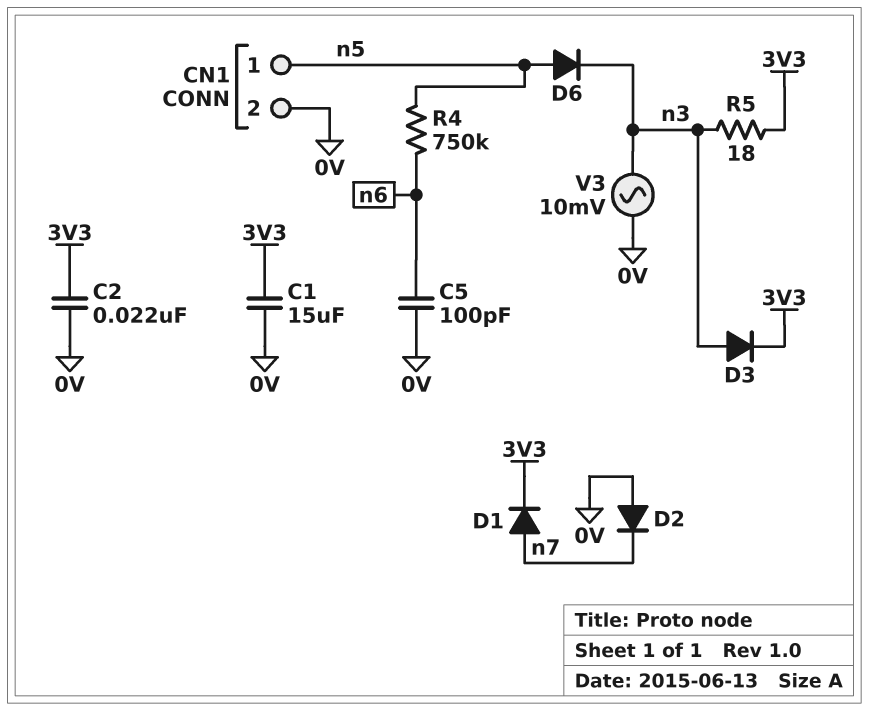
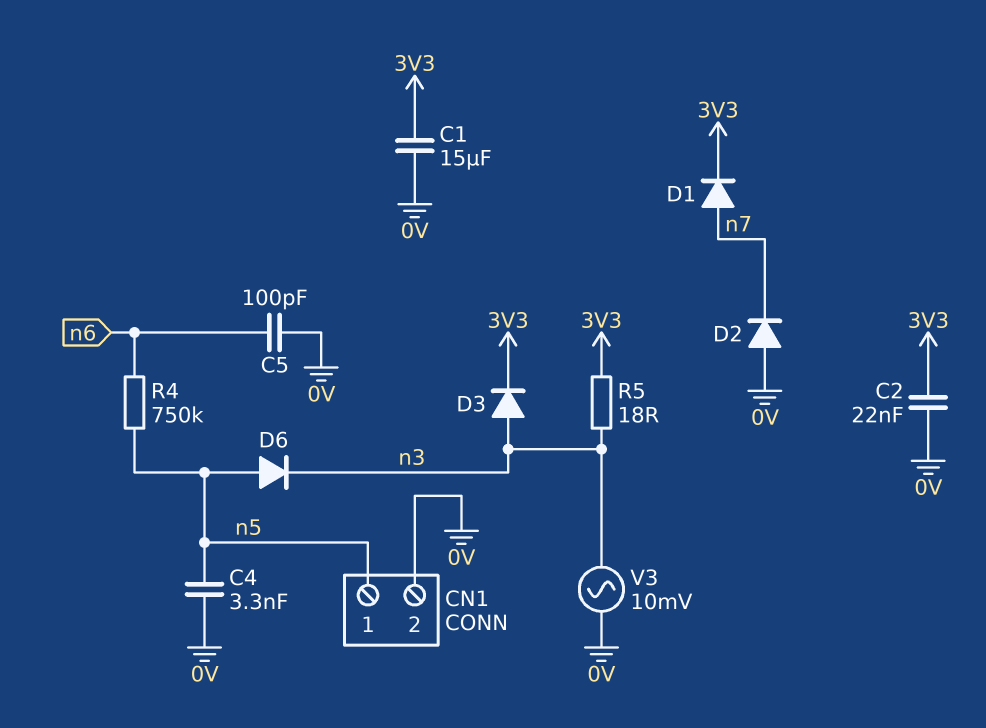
C4: none -> 3.3nF (0V, n5)

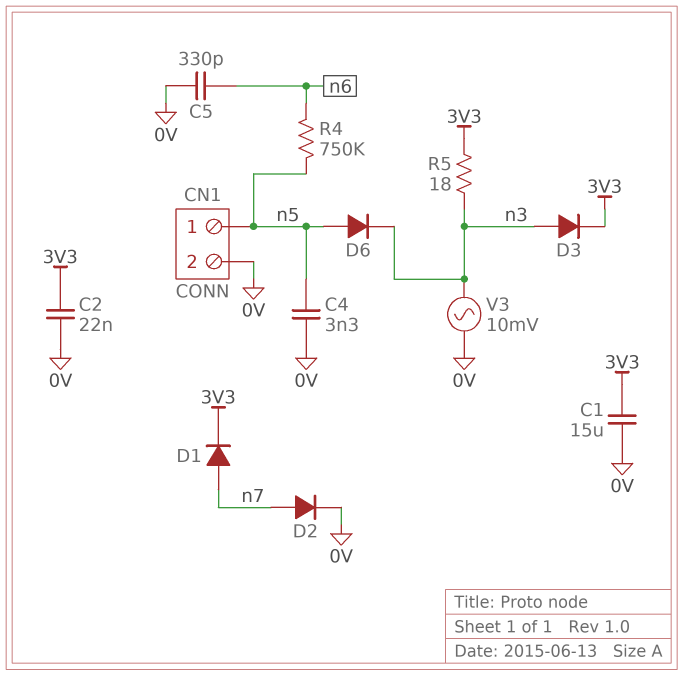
C5: 100pF (0V, n6) -> 330pF (0V, n6)
D2: diode (A 0V, K n7) -> diode (A n7, K 0V)

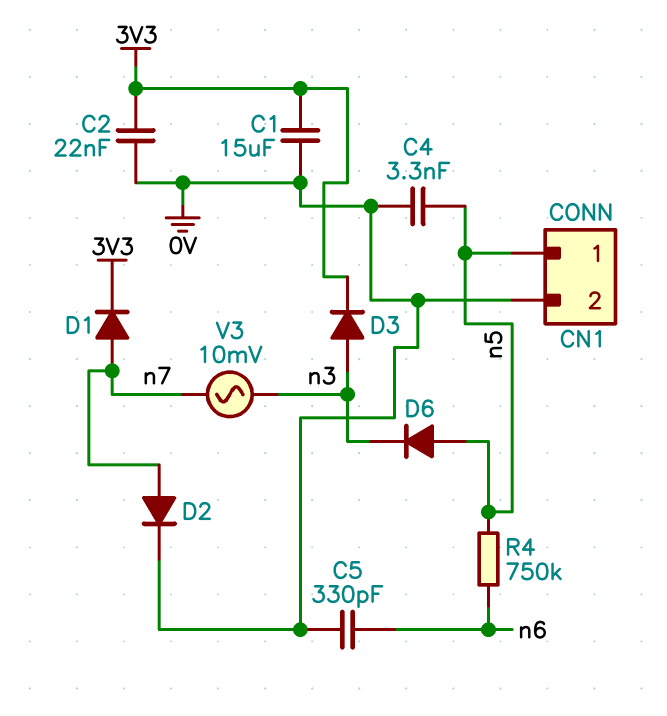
R5: 18 (3V3, n3) -> none
V3: AC 10mV (0V, n3) -> AC 10mV (n3, n7)

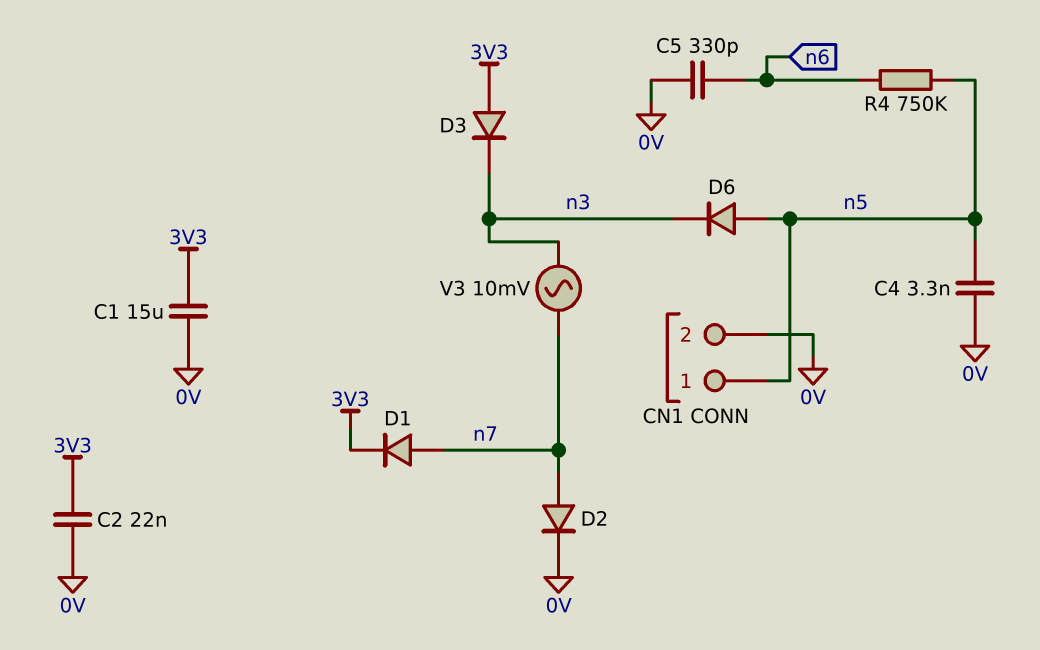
D3: diode (A n3, K 3V3) -> diode (A 3V3, K n3)

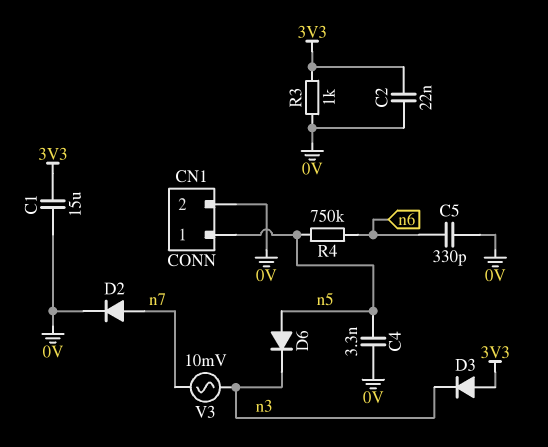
D1: diode (A n7, K 3V3) -> none
R3: none -> 1k (0V, 3V3)

